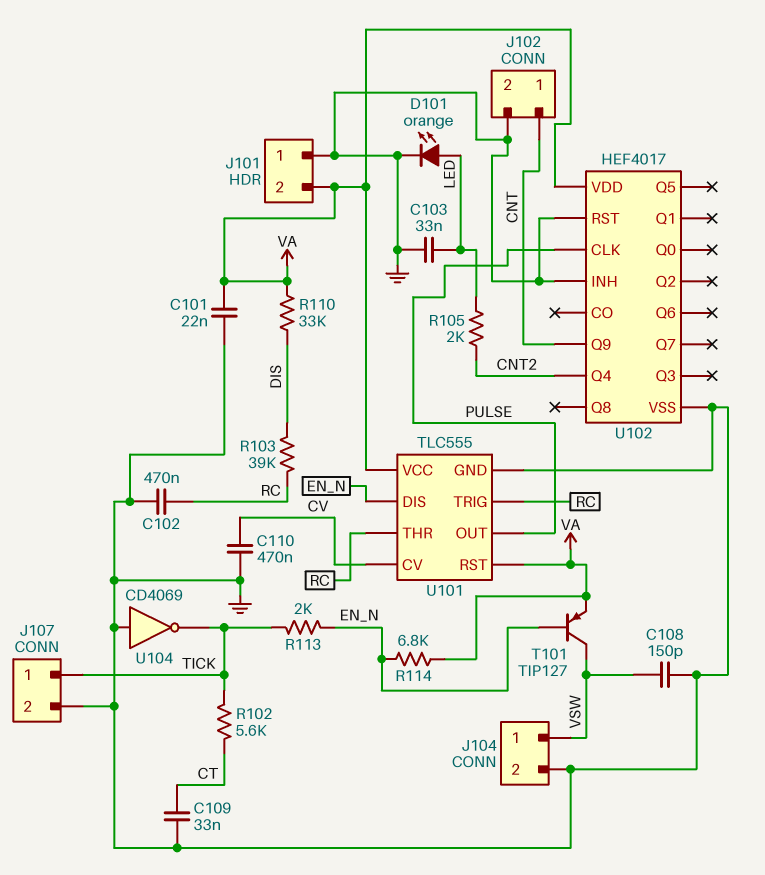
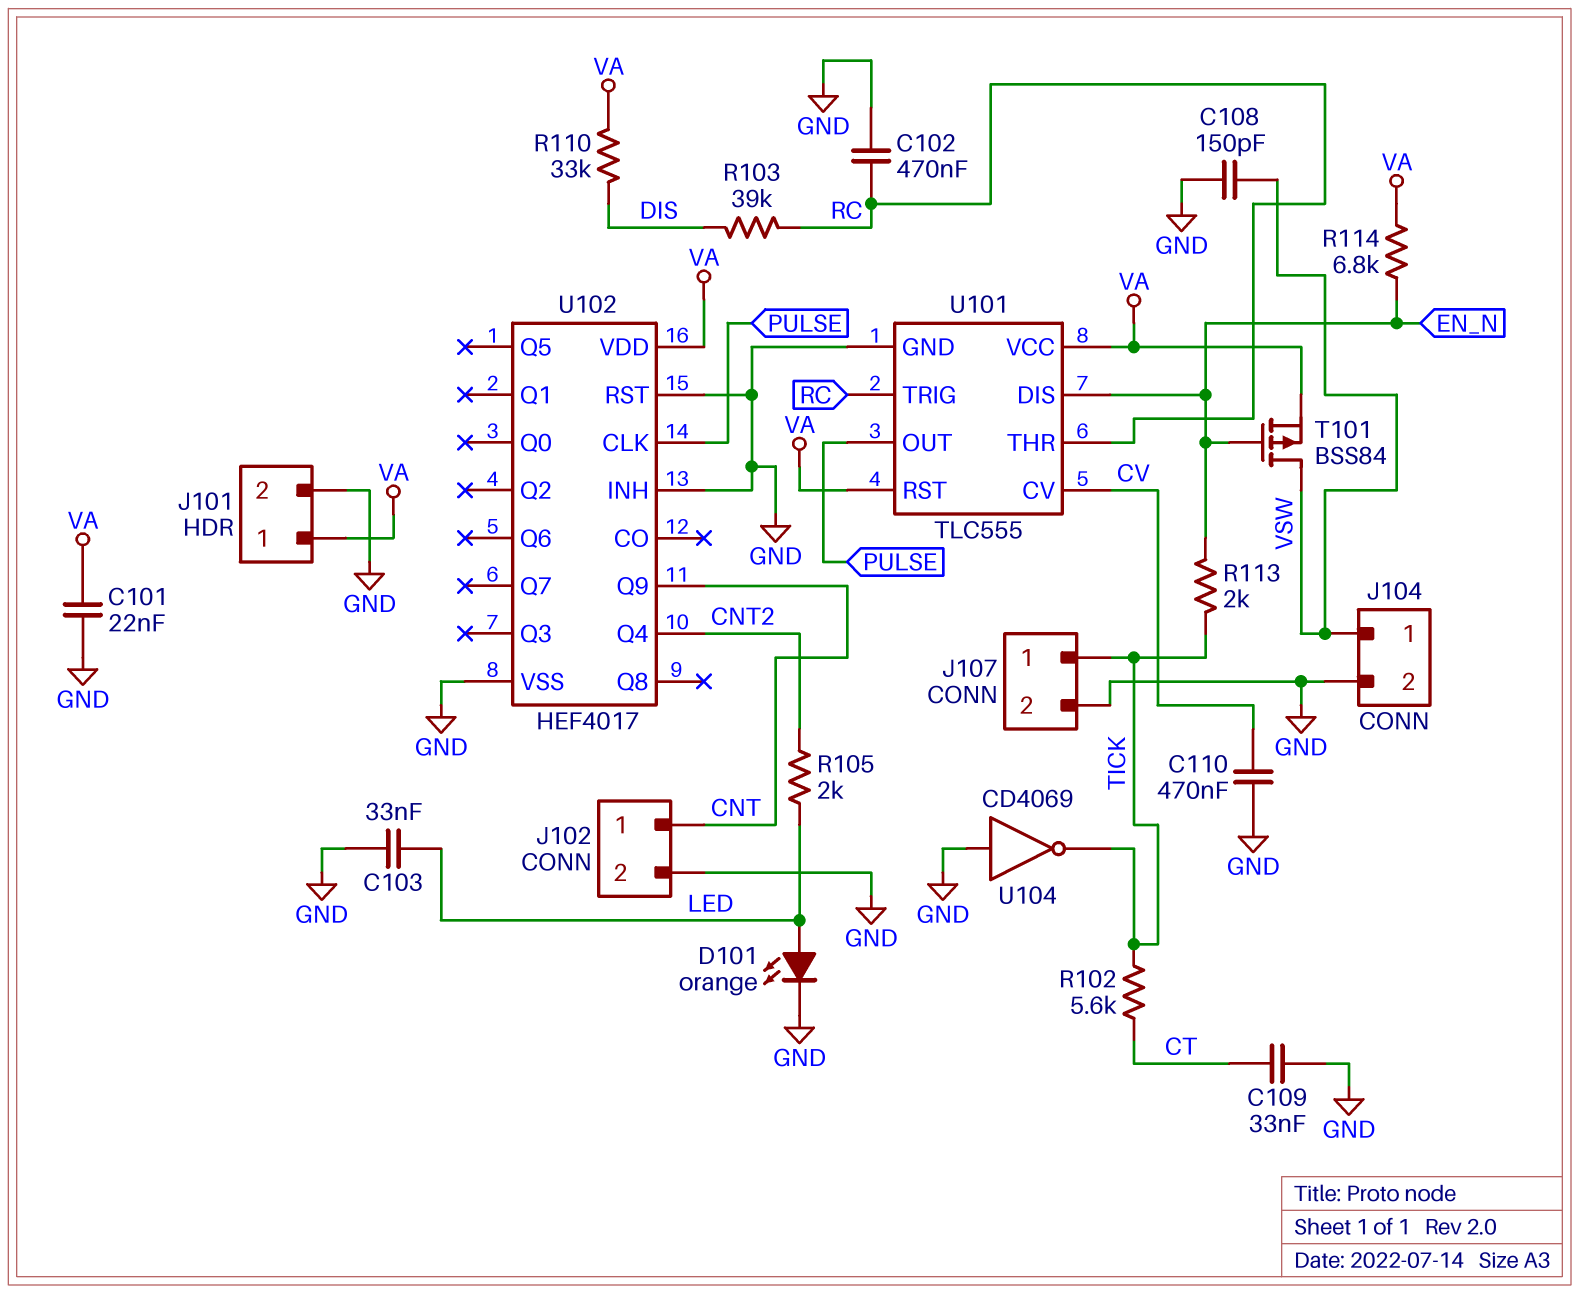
J101 pin 1: GND -> VA
J101 pin 2: VA -> GND
T101: PNP TIP127 (B EN_N, C VSW, E VA) -> PMOS BSS84 (G EN_N, D VSW, S VA)

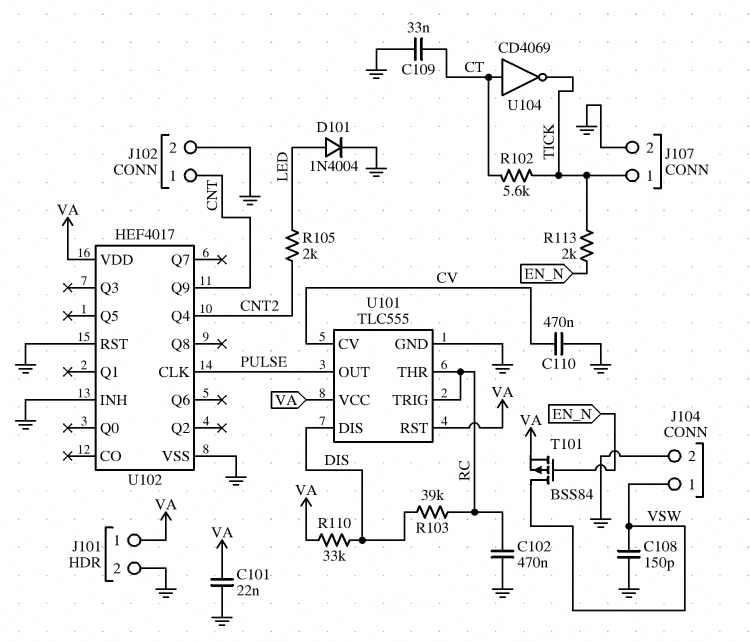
C103: 33nF (GND, LED) -> none
D101: LED orange (A LED, K GND) -> diode 1N4004 (A LED, K GND)
R114: 6.8k (EN_N, VA) -> none
U101 pin DIS: EN_N -> DIS
U104: NOT CD4069 (in GND, out TICK) -> NOT CD4069 (in CT, out TICK)

